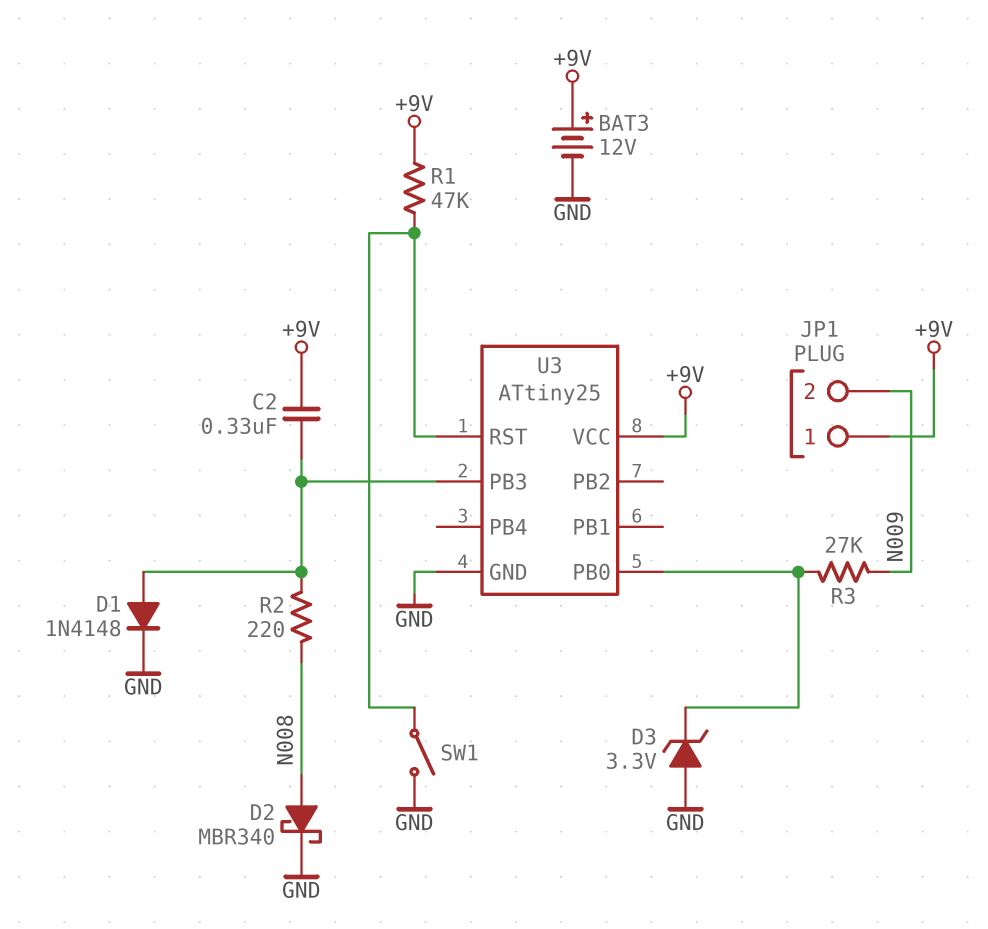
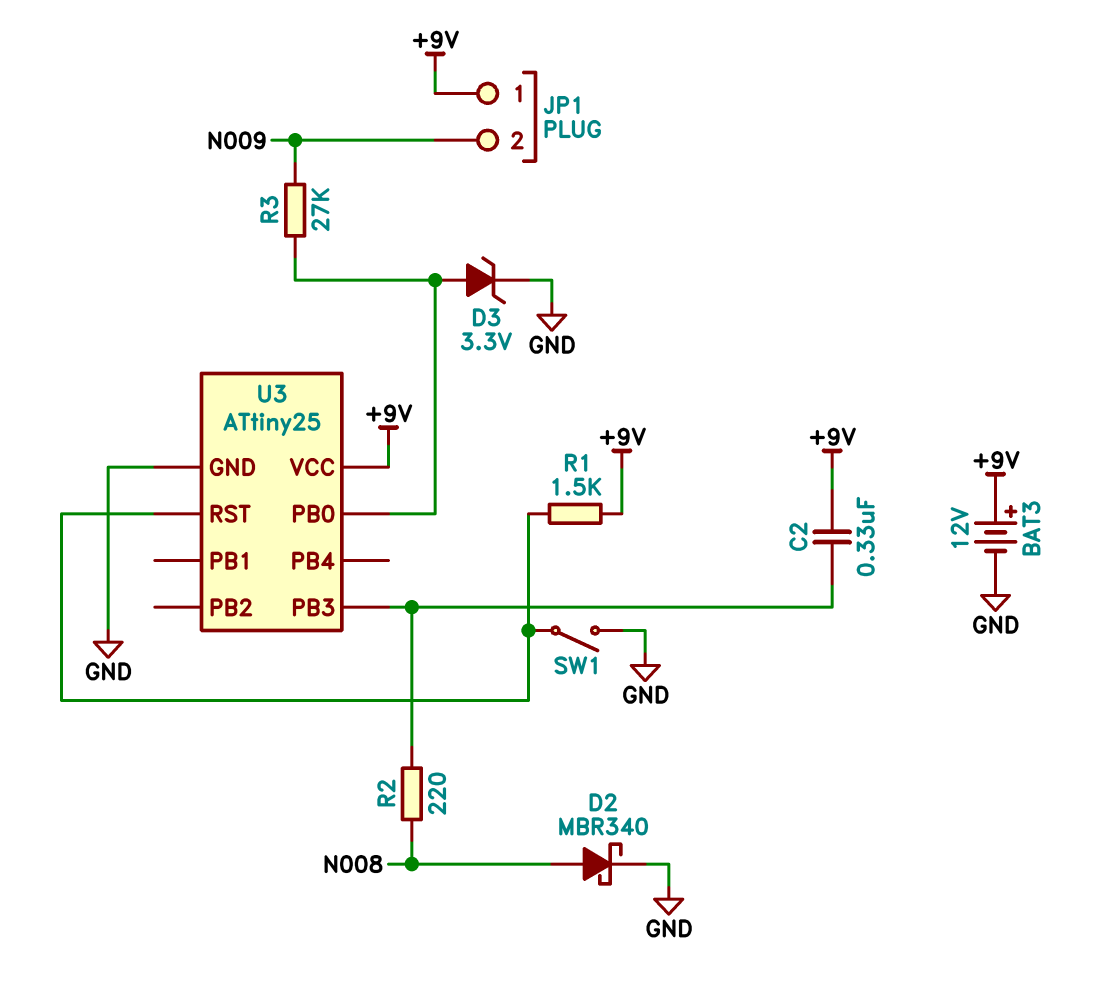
D1: diode 1N4148 (A U3/PB3, K GND) -> none
D3: zener 3.3V (A GND, K U3/PB0) -> zener 3.3V (A U3/PB0, K GND)
R1: 47k (+9V, U3/RST) -> 1.5k (+9V, U3/RST)

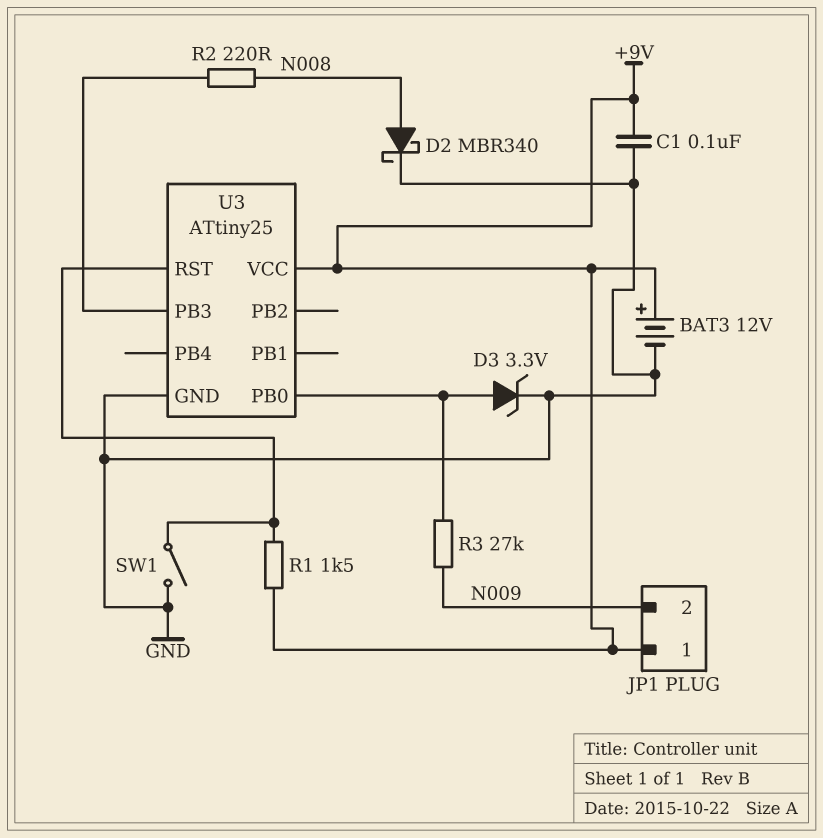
C1: none -> 100nF (+9V, GND)
C2: 330nF (+9V, U3/PB3) -> none

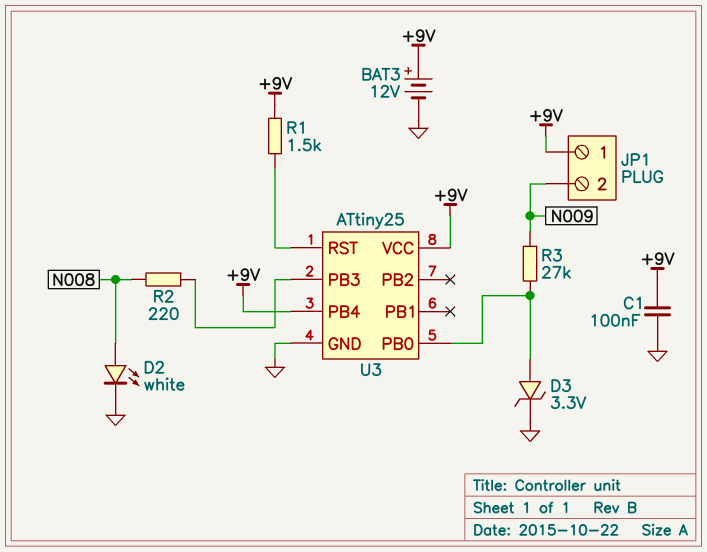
D2: schottky MBR340 (A N008, K GND) -> LED white (A N008, K GND)
SW1: switch (GND, U3/RST) -> none
U3 pin PB4: none -> +9V

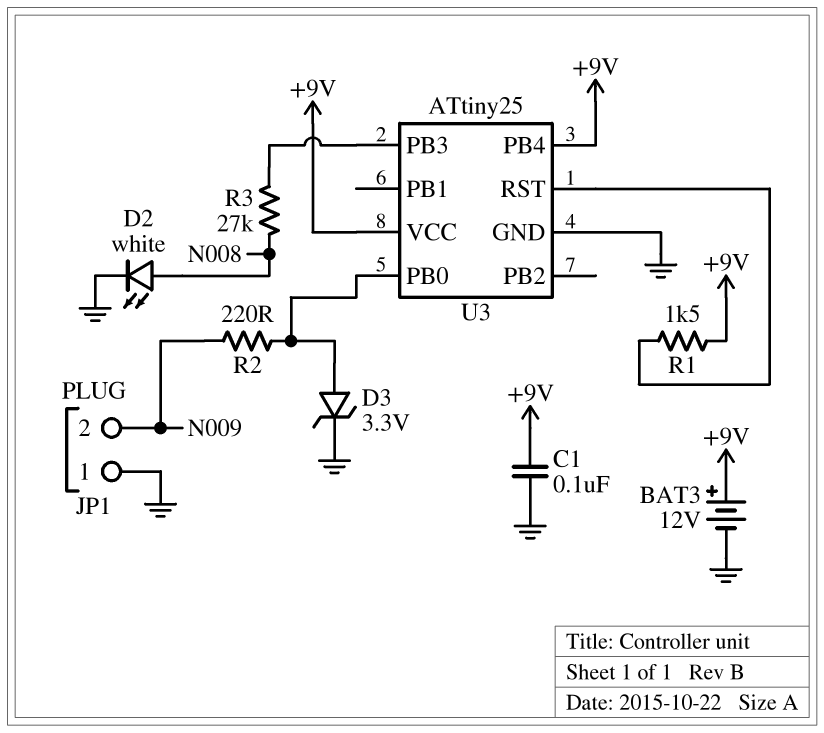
JP1 pin 1: +9V -> GND
R2: 220 (N008, U3/PB3) -> 220 (N009, U3/PB0)
R3: 27k (N009, U3/PB0) -> 27k (N008, U3/PB3)

